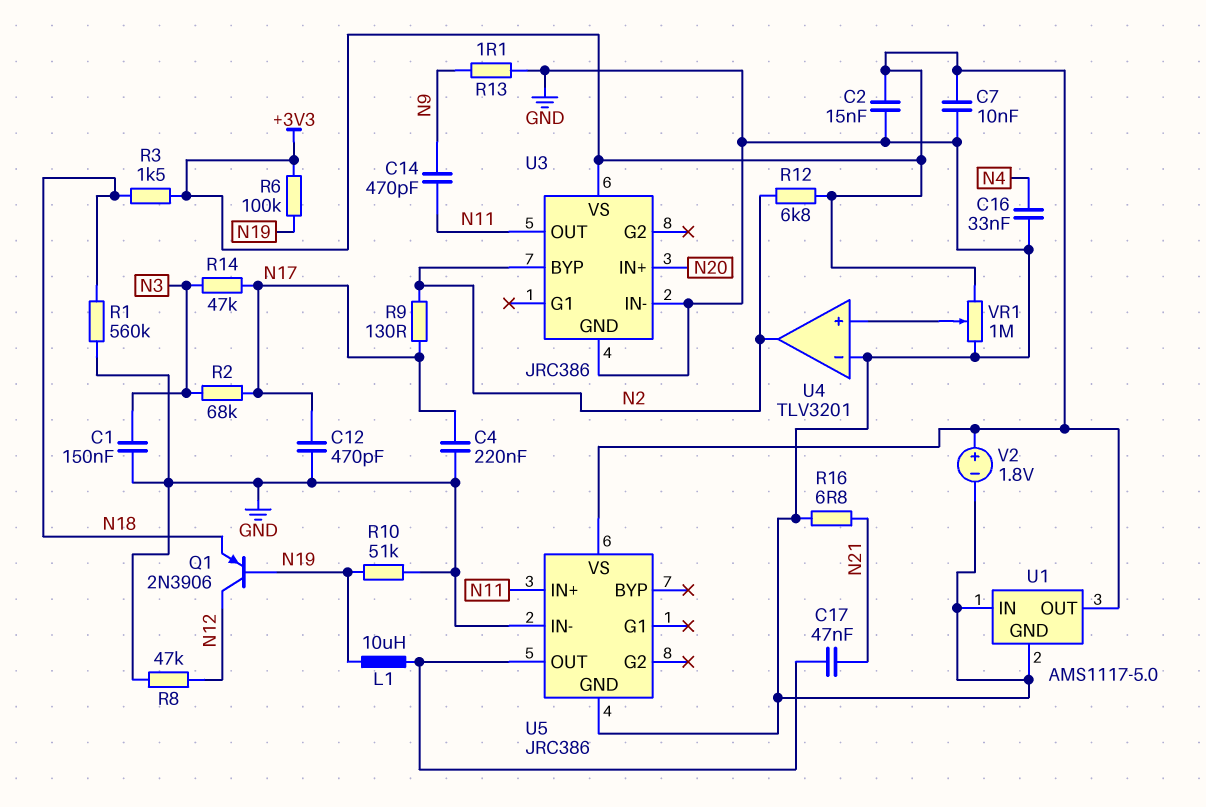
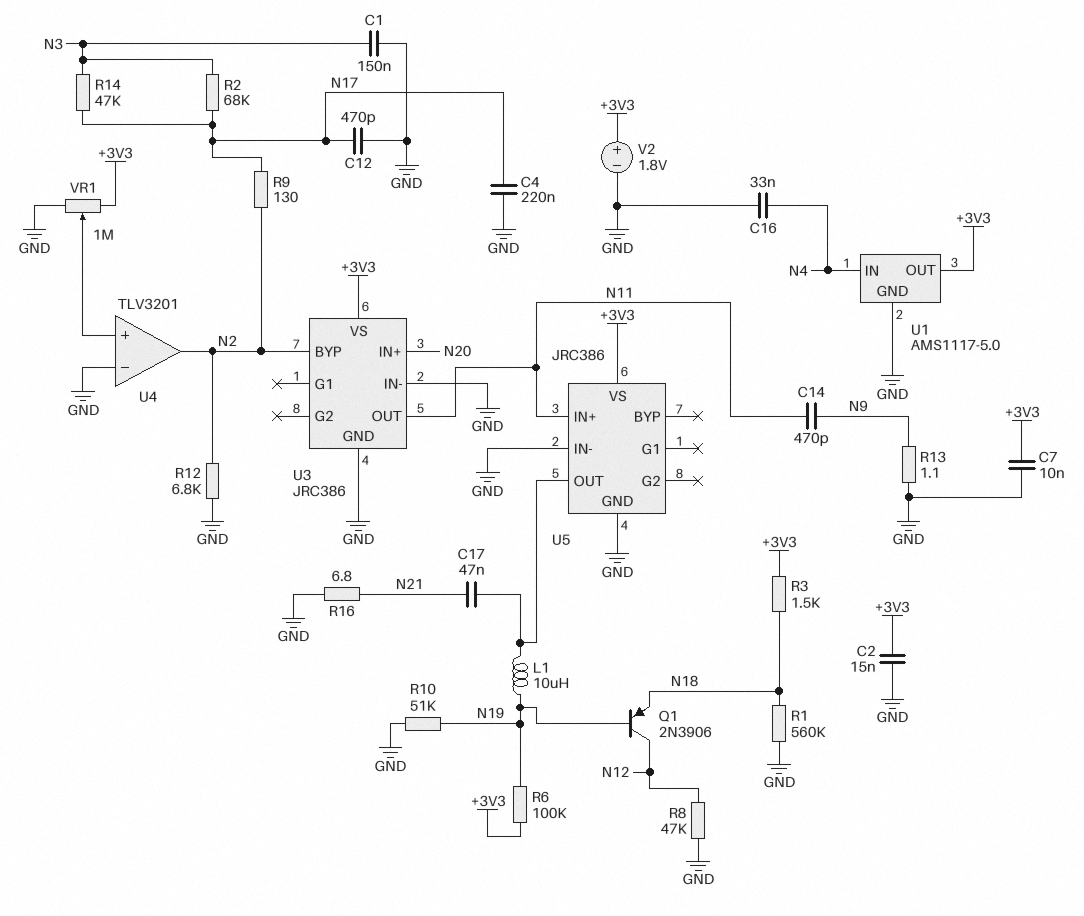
R12: 6.8k (+3V3, N2) -> 6.8k (GND, N2)
U1 pin IN: GND -> N4

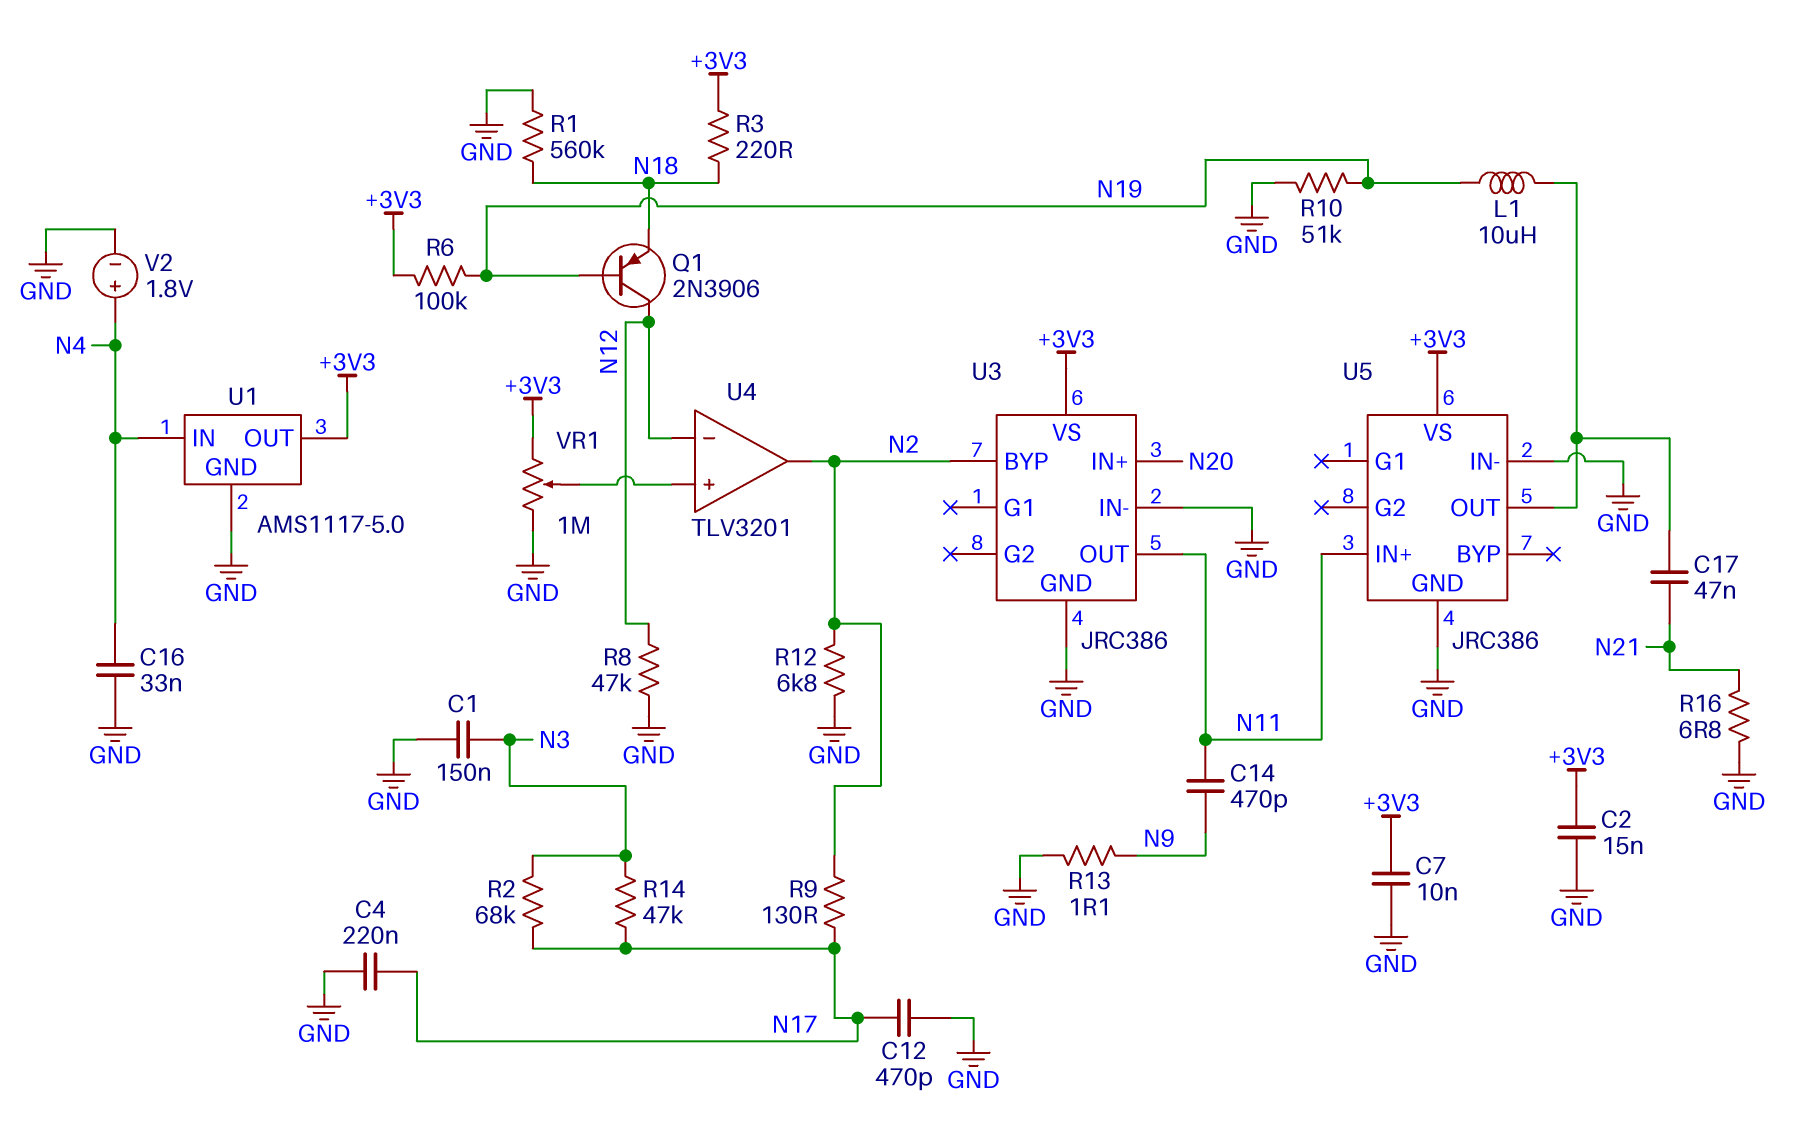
R3: 1.5k (+3V3, N18) -> 220 (+3V3, N18)
U4 pin in-: GND -> N12
V2: 1.8V (plus +3V3, minus GND) -> 1.8V (plus N4, minus GND)

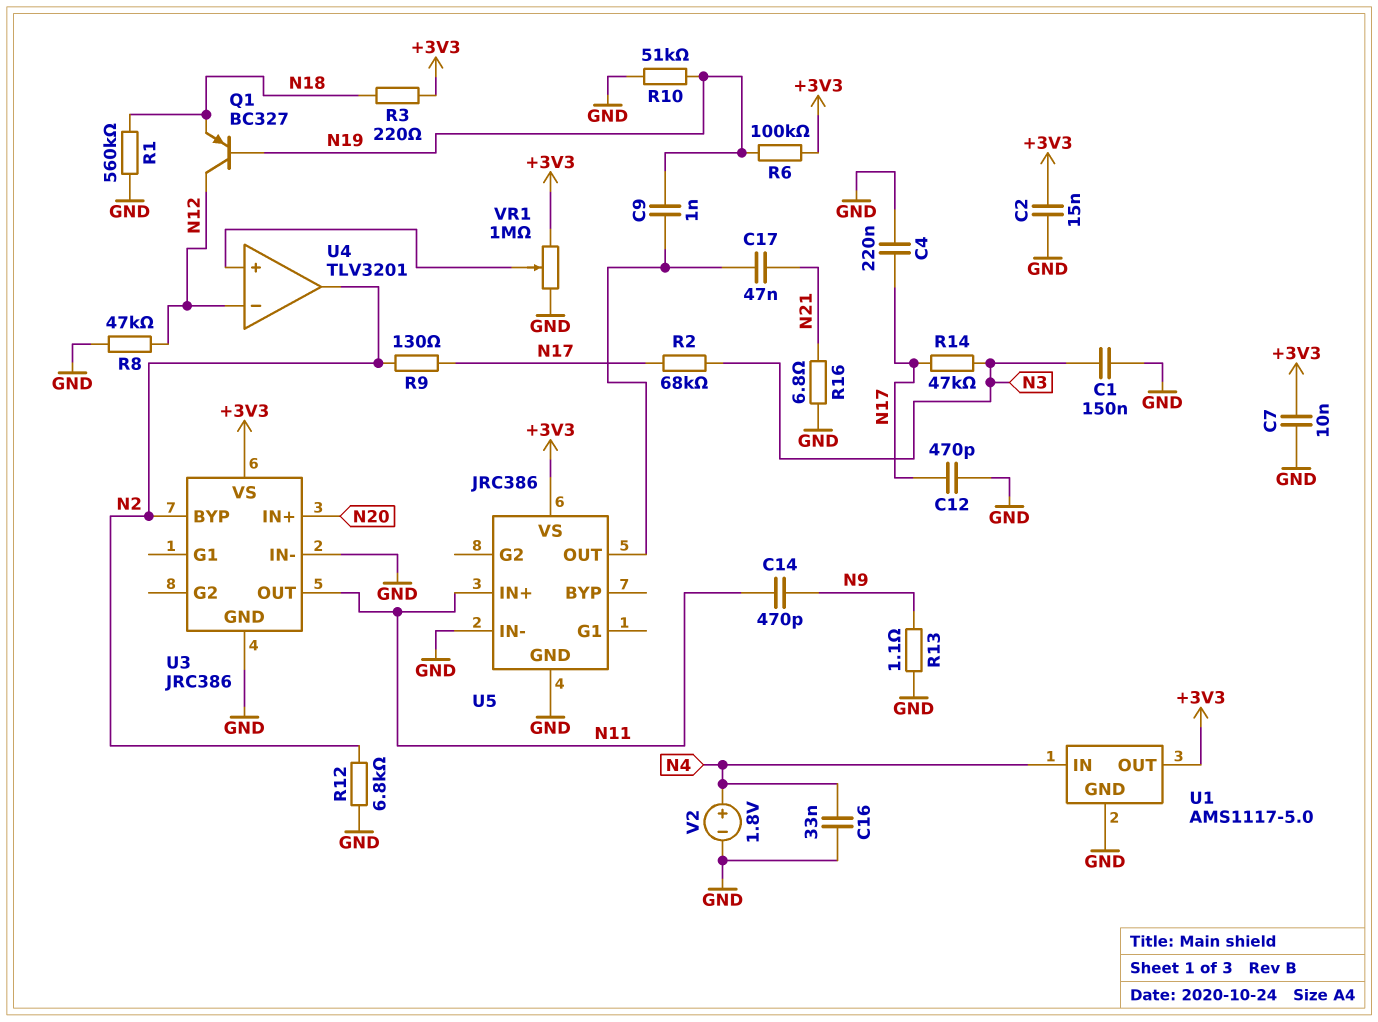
C9: none -> 1nF (N19, U5/OUT)
L1: 10uH (N19, U5/OUT) -> none
Q1: PNP 2N3906 (B N19, C N12, E N18) -> PNP BC327 (B N19, C N12, E N18)

